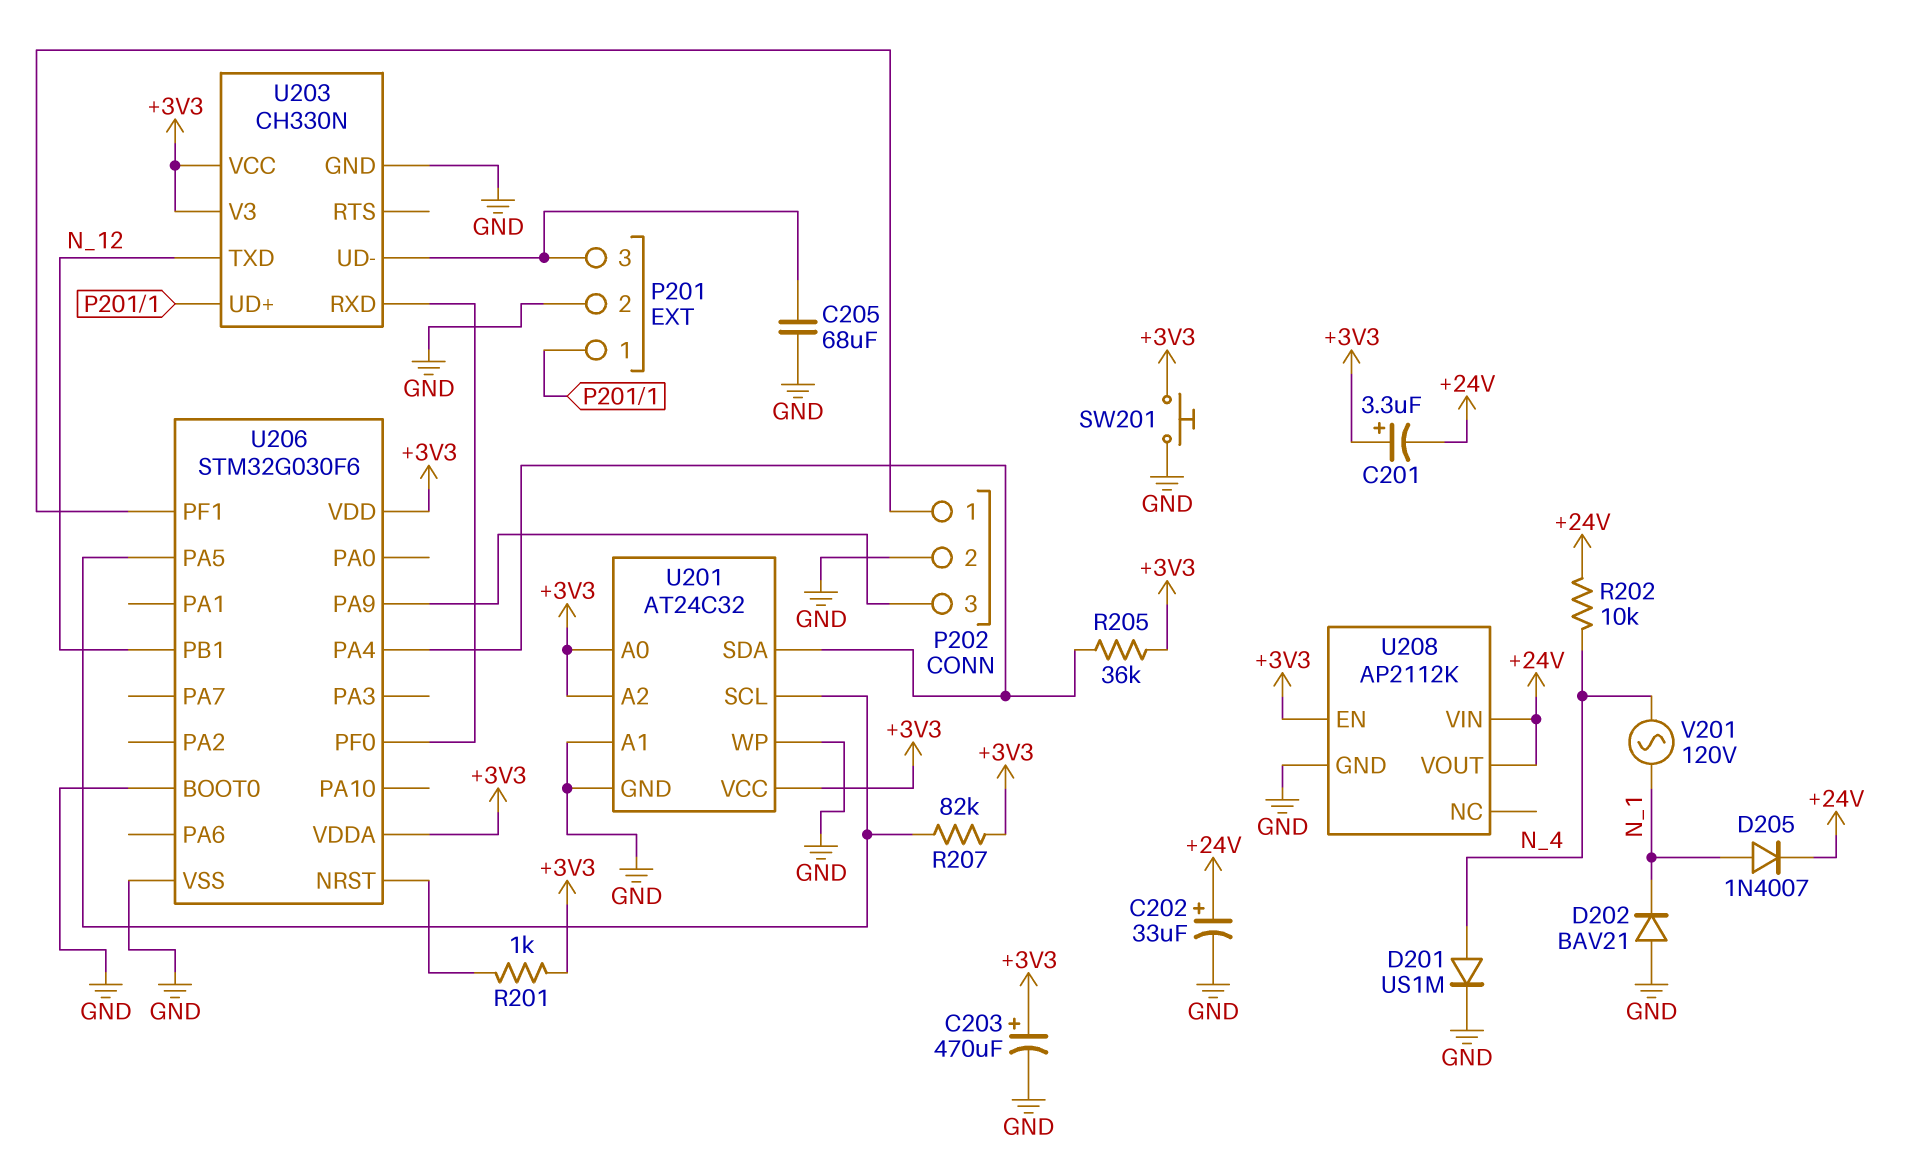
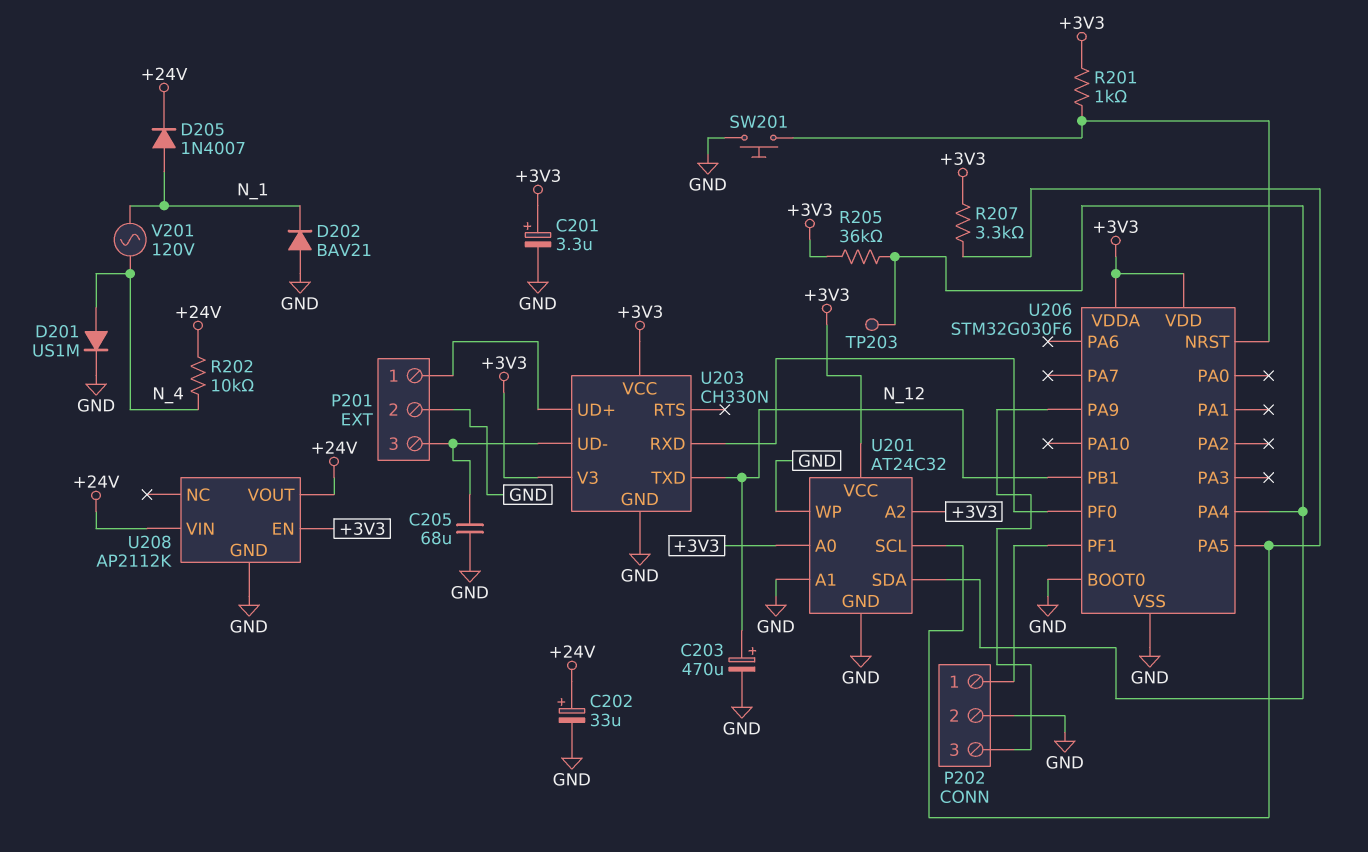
C201: 3.3uF (plus +3V3, minus +24V) -> 3.3uF (plus +3V3, minus GND)
C203: 470uF (plus +3V3, minus GND) -> 470uF (plus N_12, minus GND)
R207: 82k (+3V3, U201/SCL) -> 3.3k (+3V3, U201/SCL)
SW201: button (+3V3, GND) -> button (GND, U206/NRST)
TP203: none -> test point (U201/SDA)

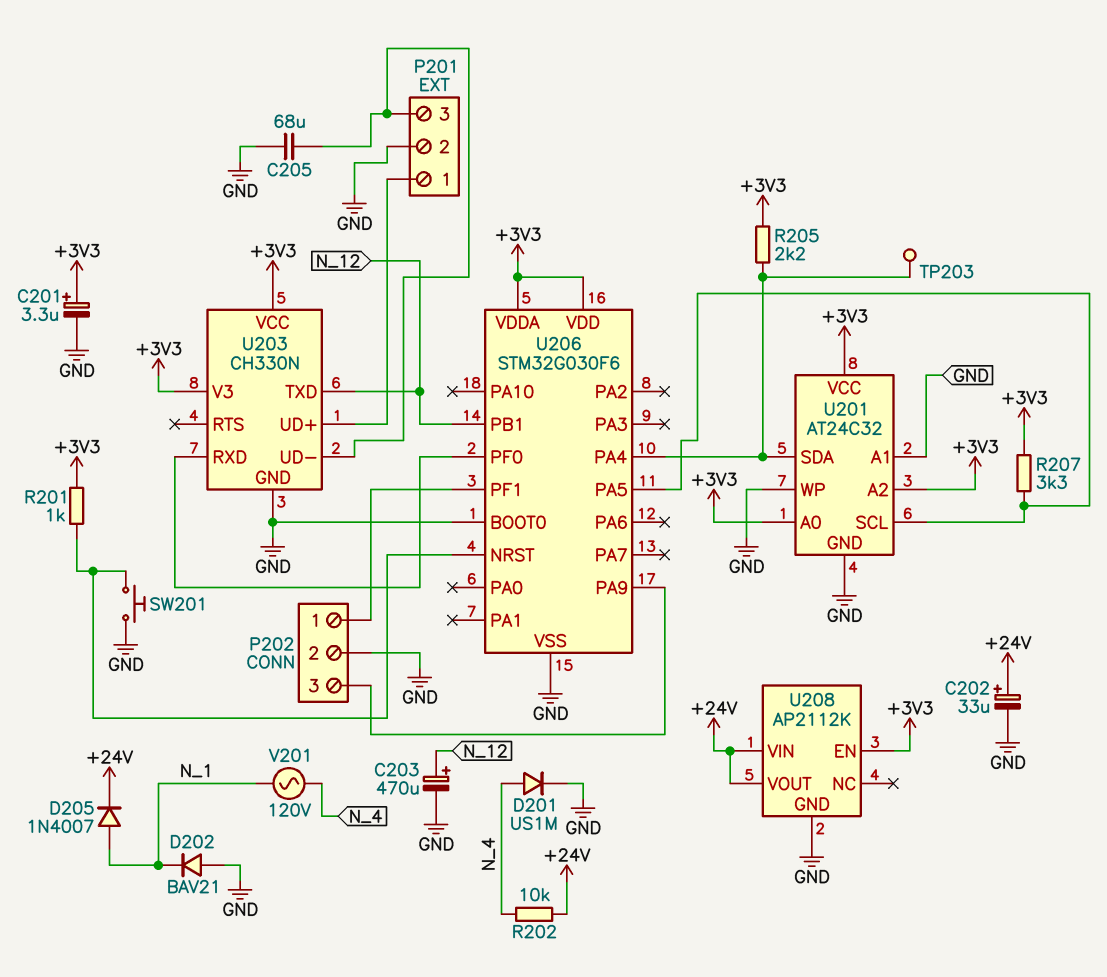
R205: 36k (+3V3, U201/SDA) -> 2.2k (+3V3, U201/SDA)

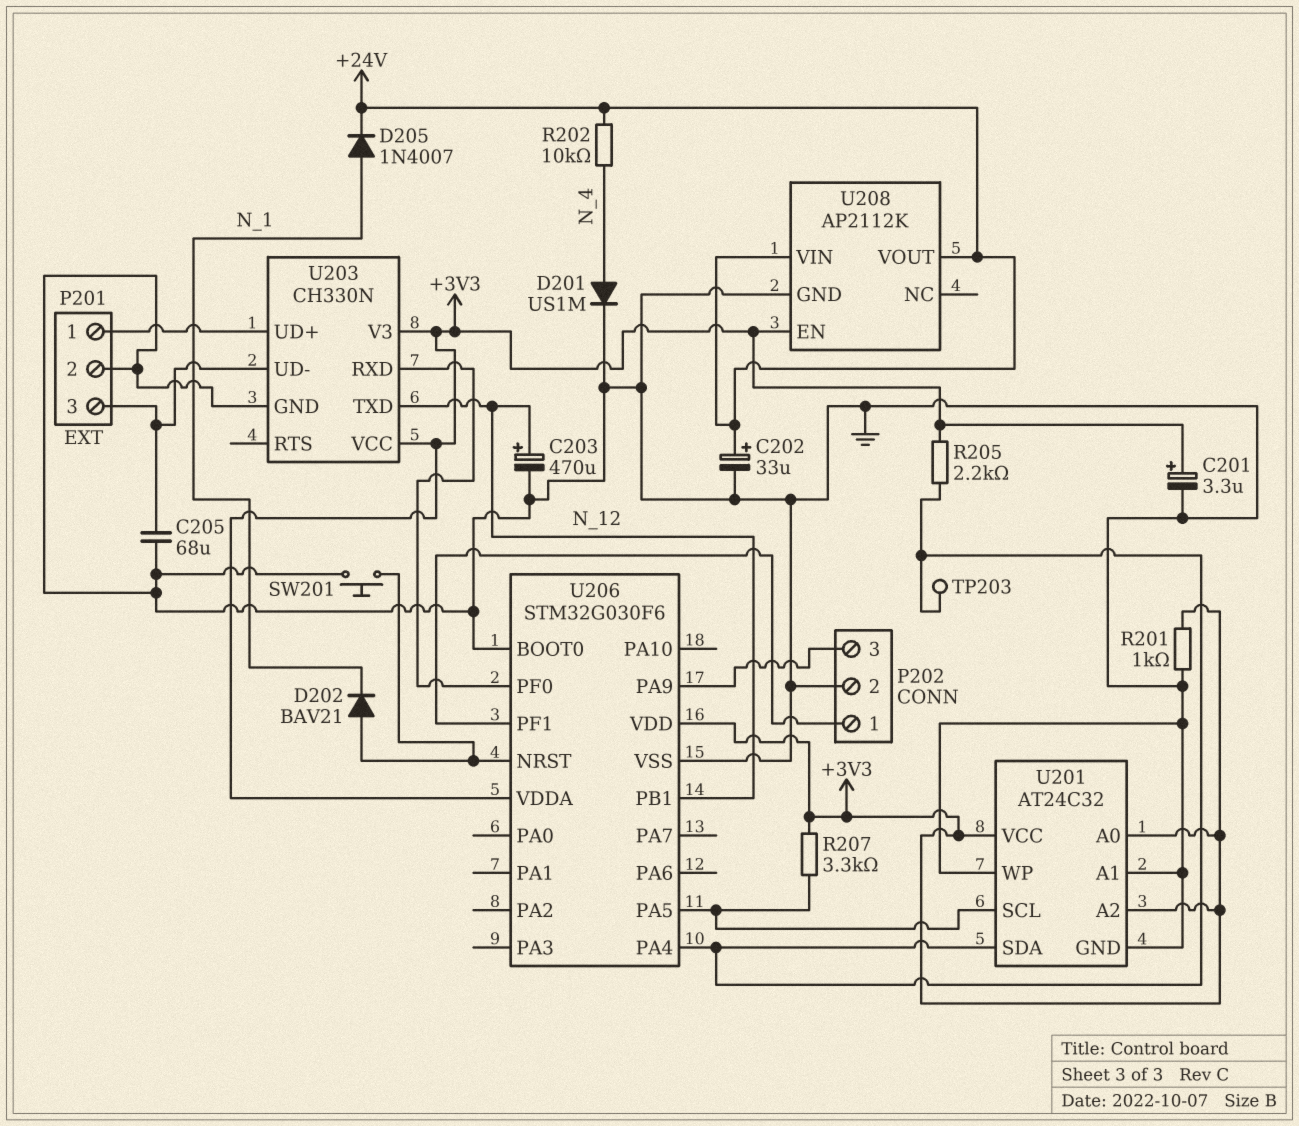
D202: diode BAV21 (A GND, K N_1) -> diode BAV21 (A U206/NRST, K N_1)
R201: 1k (+3V3, U206/NRST) -> 1k (+3V3, GND)
V201: AC 120V (N_1, N_4) -> none

